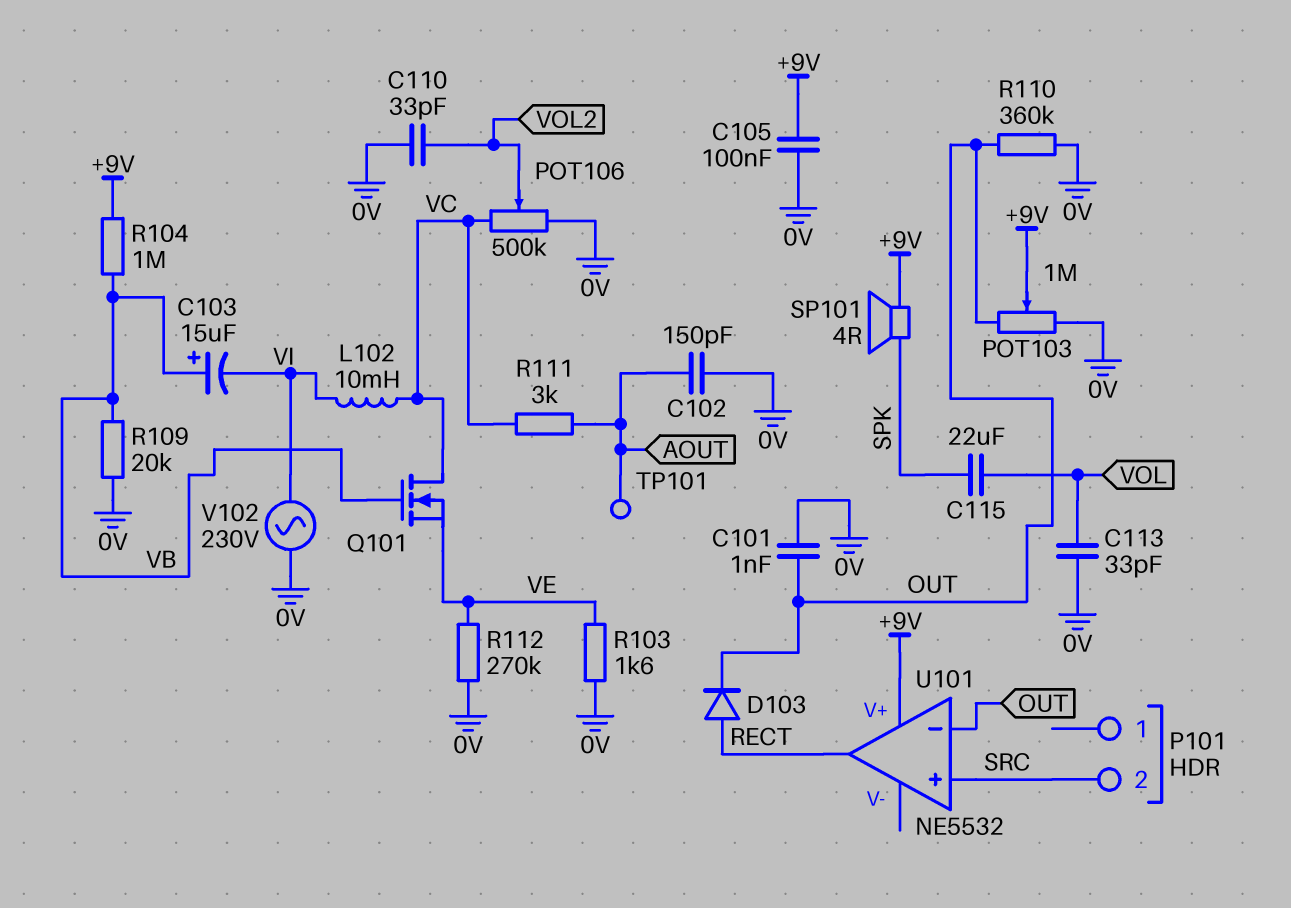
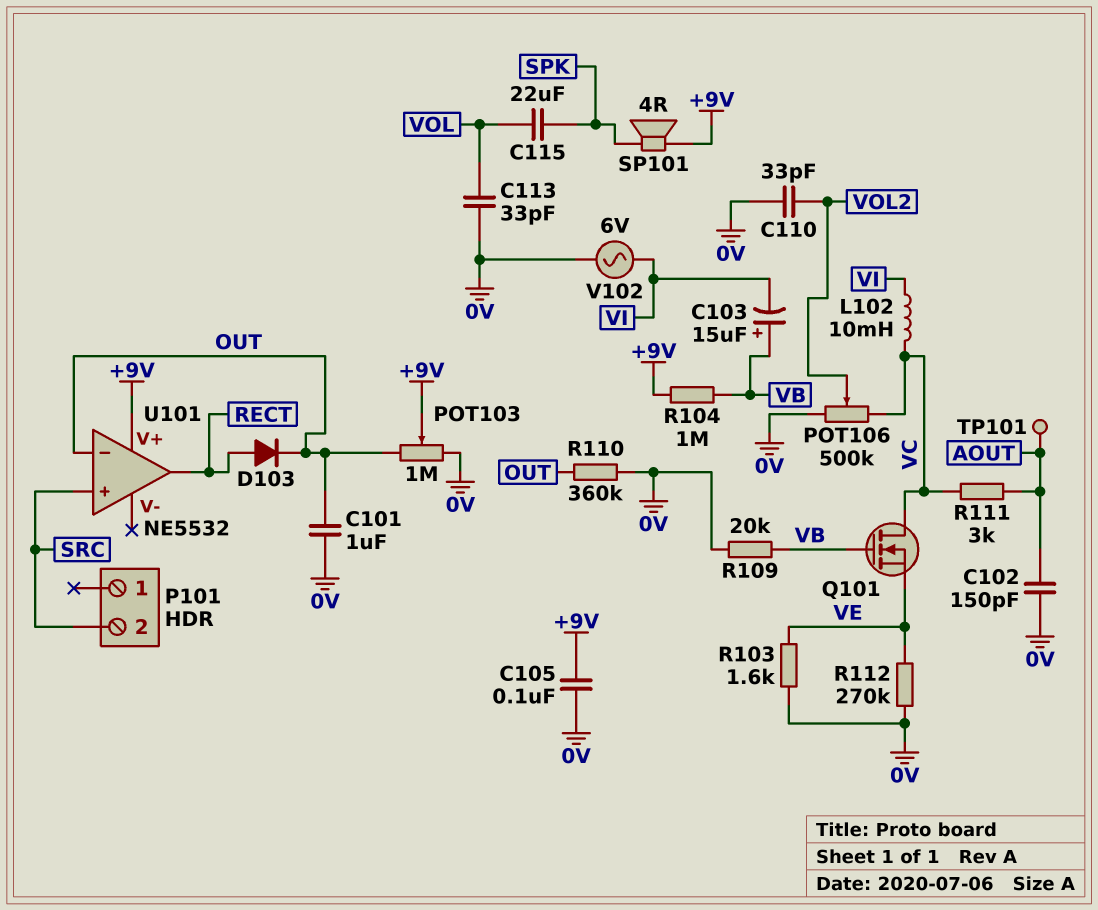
C101: 1nF (0V, OUT) -> 1uF (0V, OUT)
V102: AC 230V (0V, VI) -> AC 6V (0V, VI)

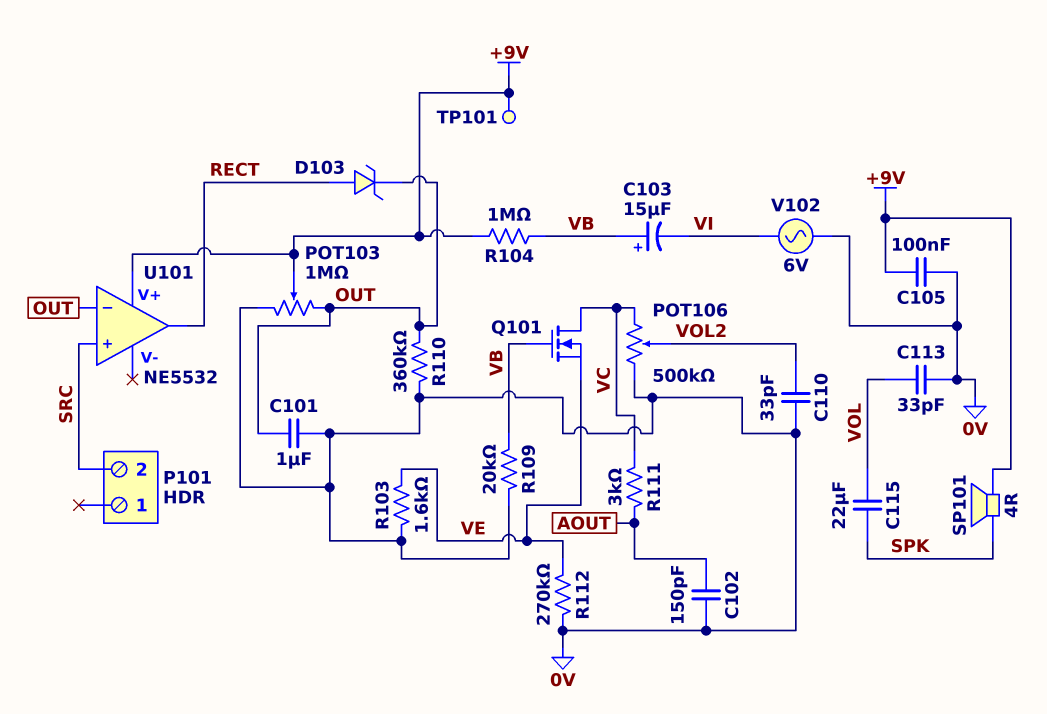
D103: diode (A RECT, K OUT) -> zener (A RECT, K OUT)
L102: 10mH (VC, VI) -> none
TP101: test point (AOUT) -> test point (+9V)

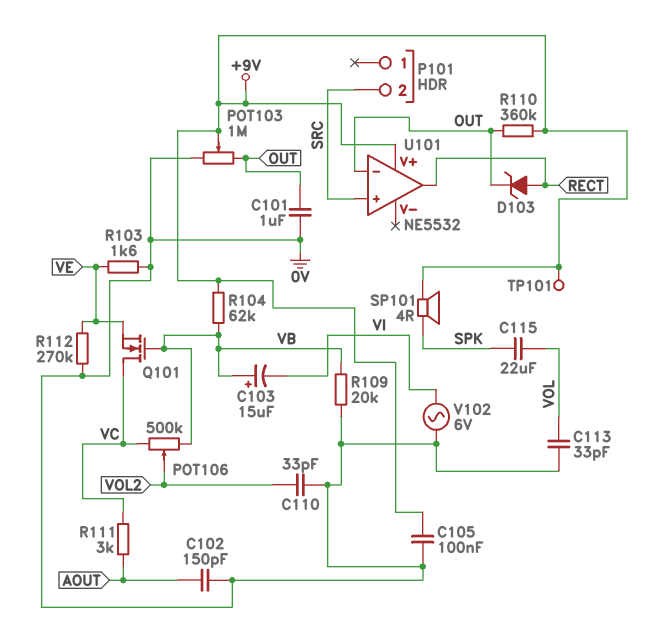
POT106: 500k (0V, VC, wiper VOL2) -> 500k (VB, VC, wiper VOL2)
R104: 1M (+9V, VB) -> 62k (+9V, VB)
R110: 360k (0V, OUT) -> 360k (+9V, OUT)

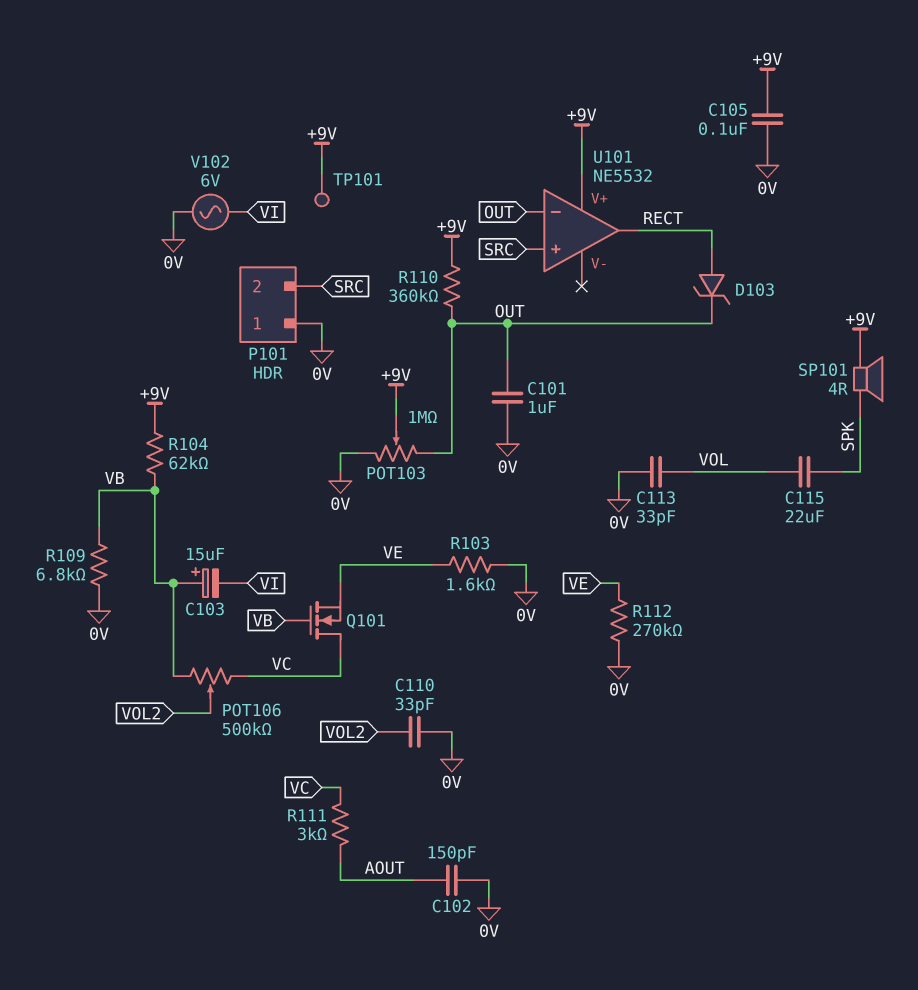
P101 pin 1: none -> 0V
R109: 20k (0V, VB) -> 6.8k (0V, VB)

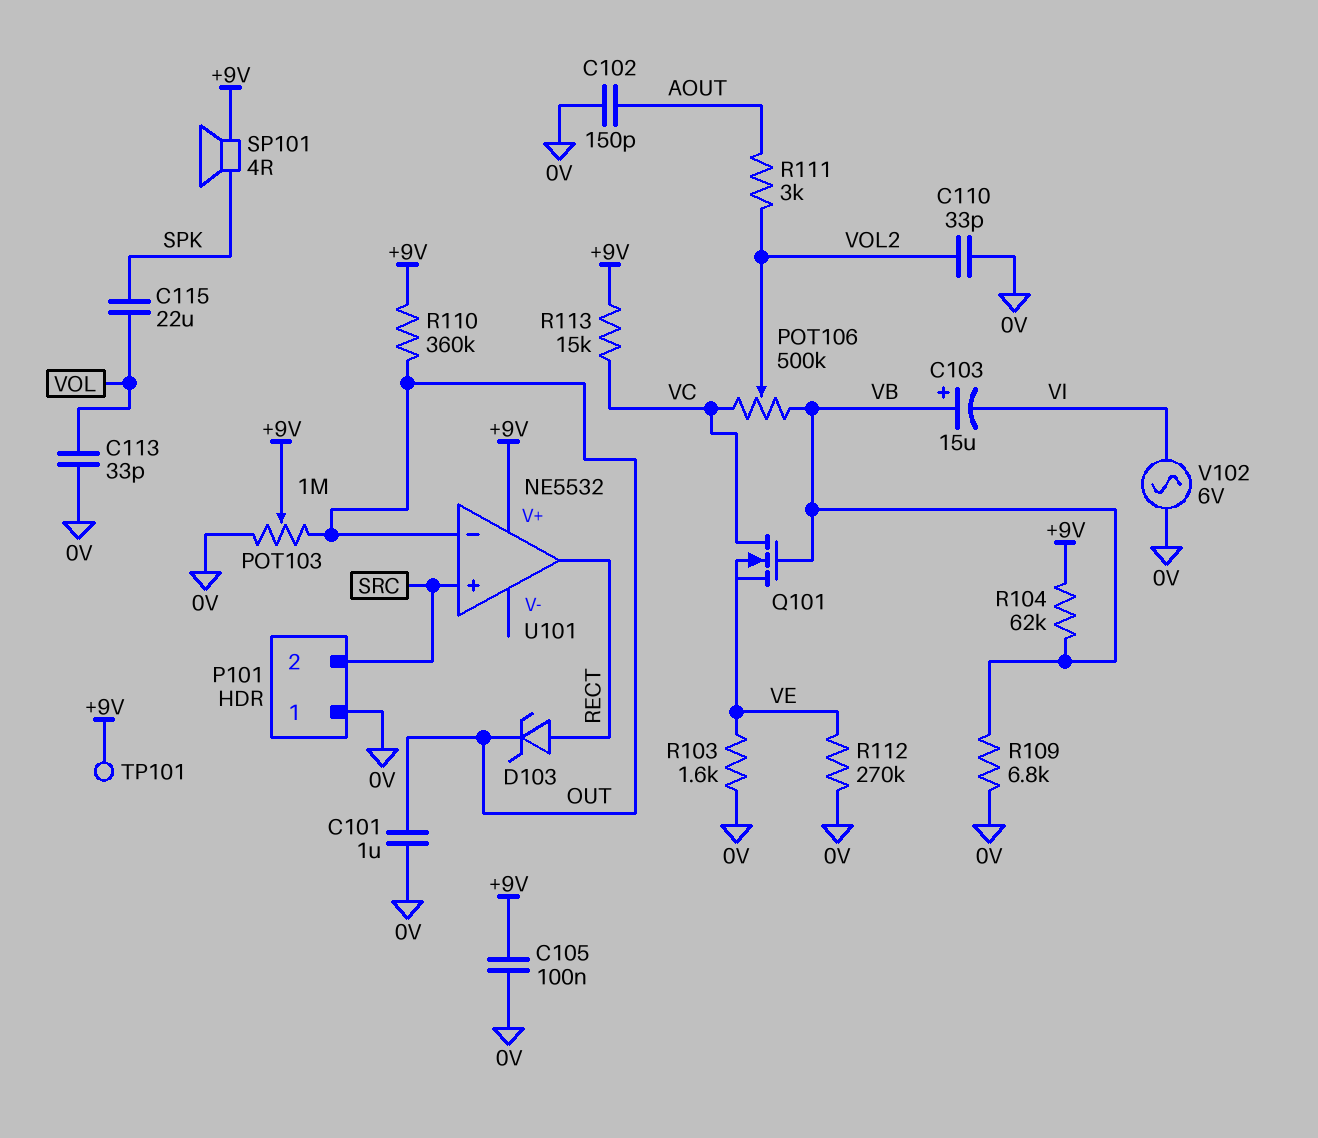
R111: 3k (AOUT, VC) -> 3k (AOUT, VOL2)
R113: none -> 15k (+9V, VC)

